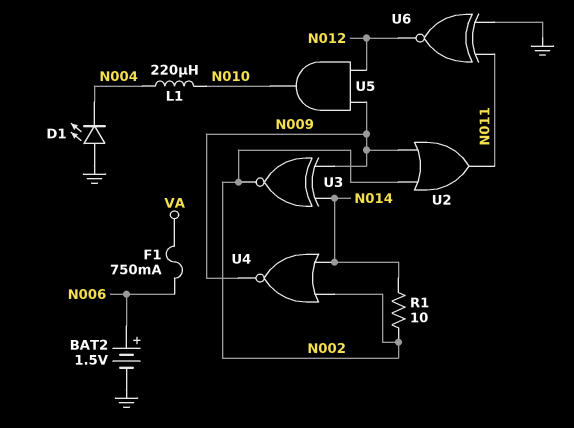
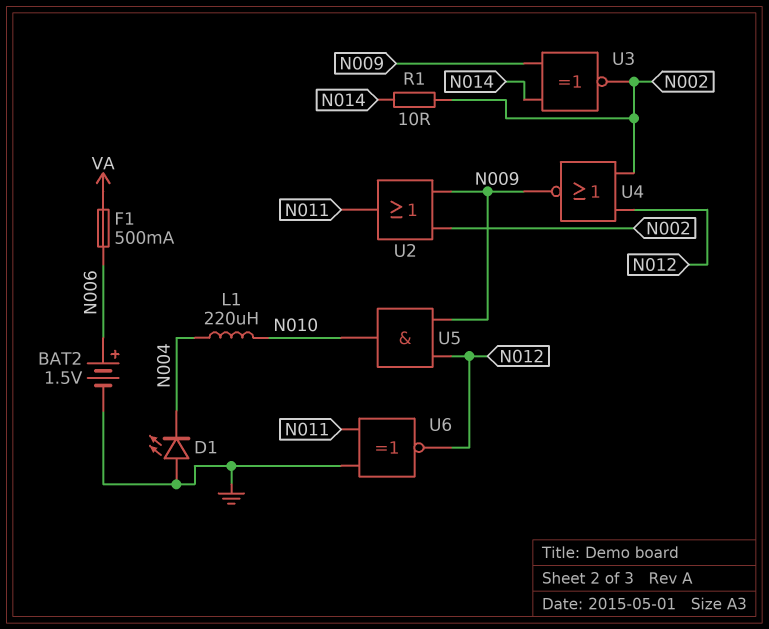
F1: 750mA (N006, VA) -> 500mA (N006, VA)
U4: NOR (in N002, in N014, out N009) -> NOR (in N002, in N012, out N009)

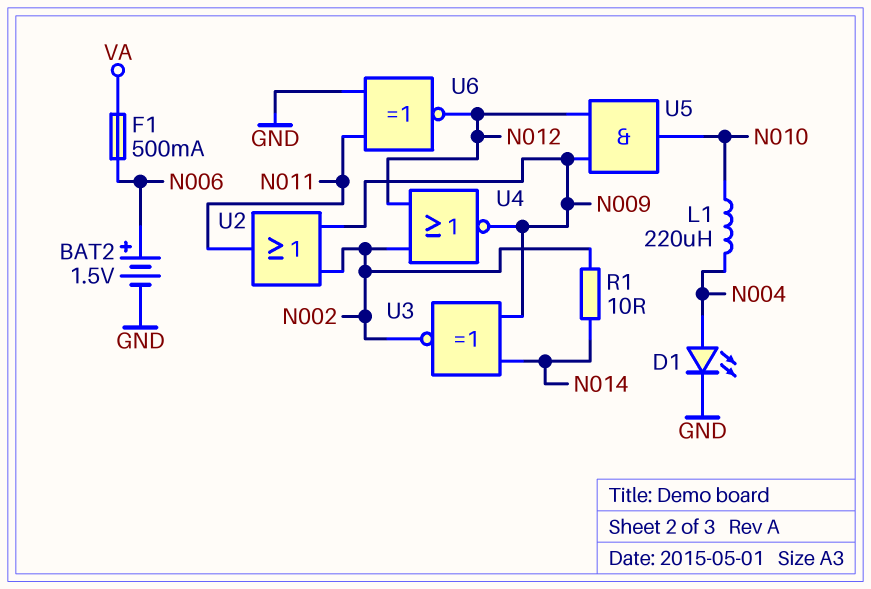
D1: LED (A GND, K N004) -> LED (A N004, K GND)

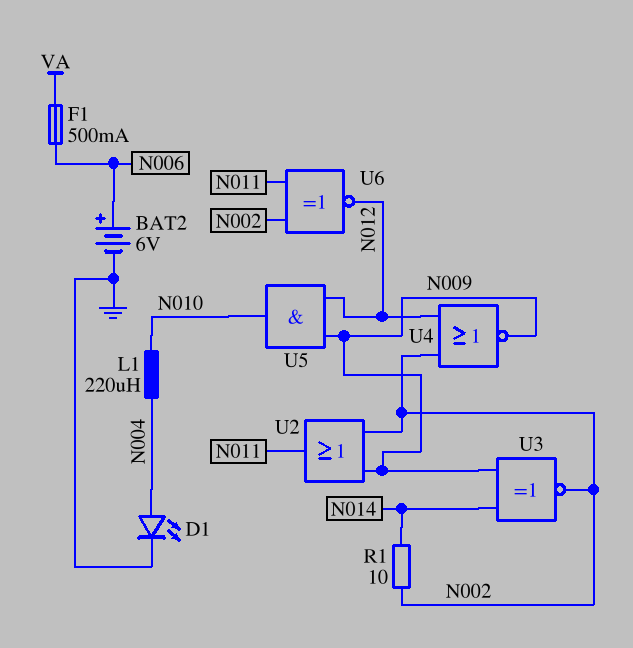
BAT2: 1.5V (plus N006, minus GND) -> 6V (plus N006, minus GND)
U6: XNOR (in GND, in N011, out N012) -> XNOR (in N002, in N011, out N012)

